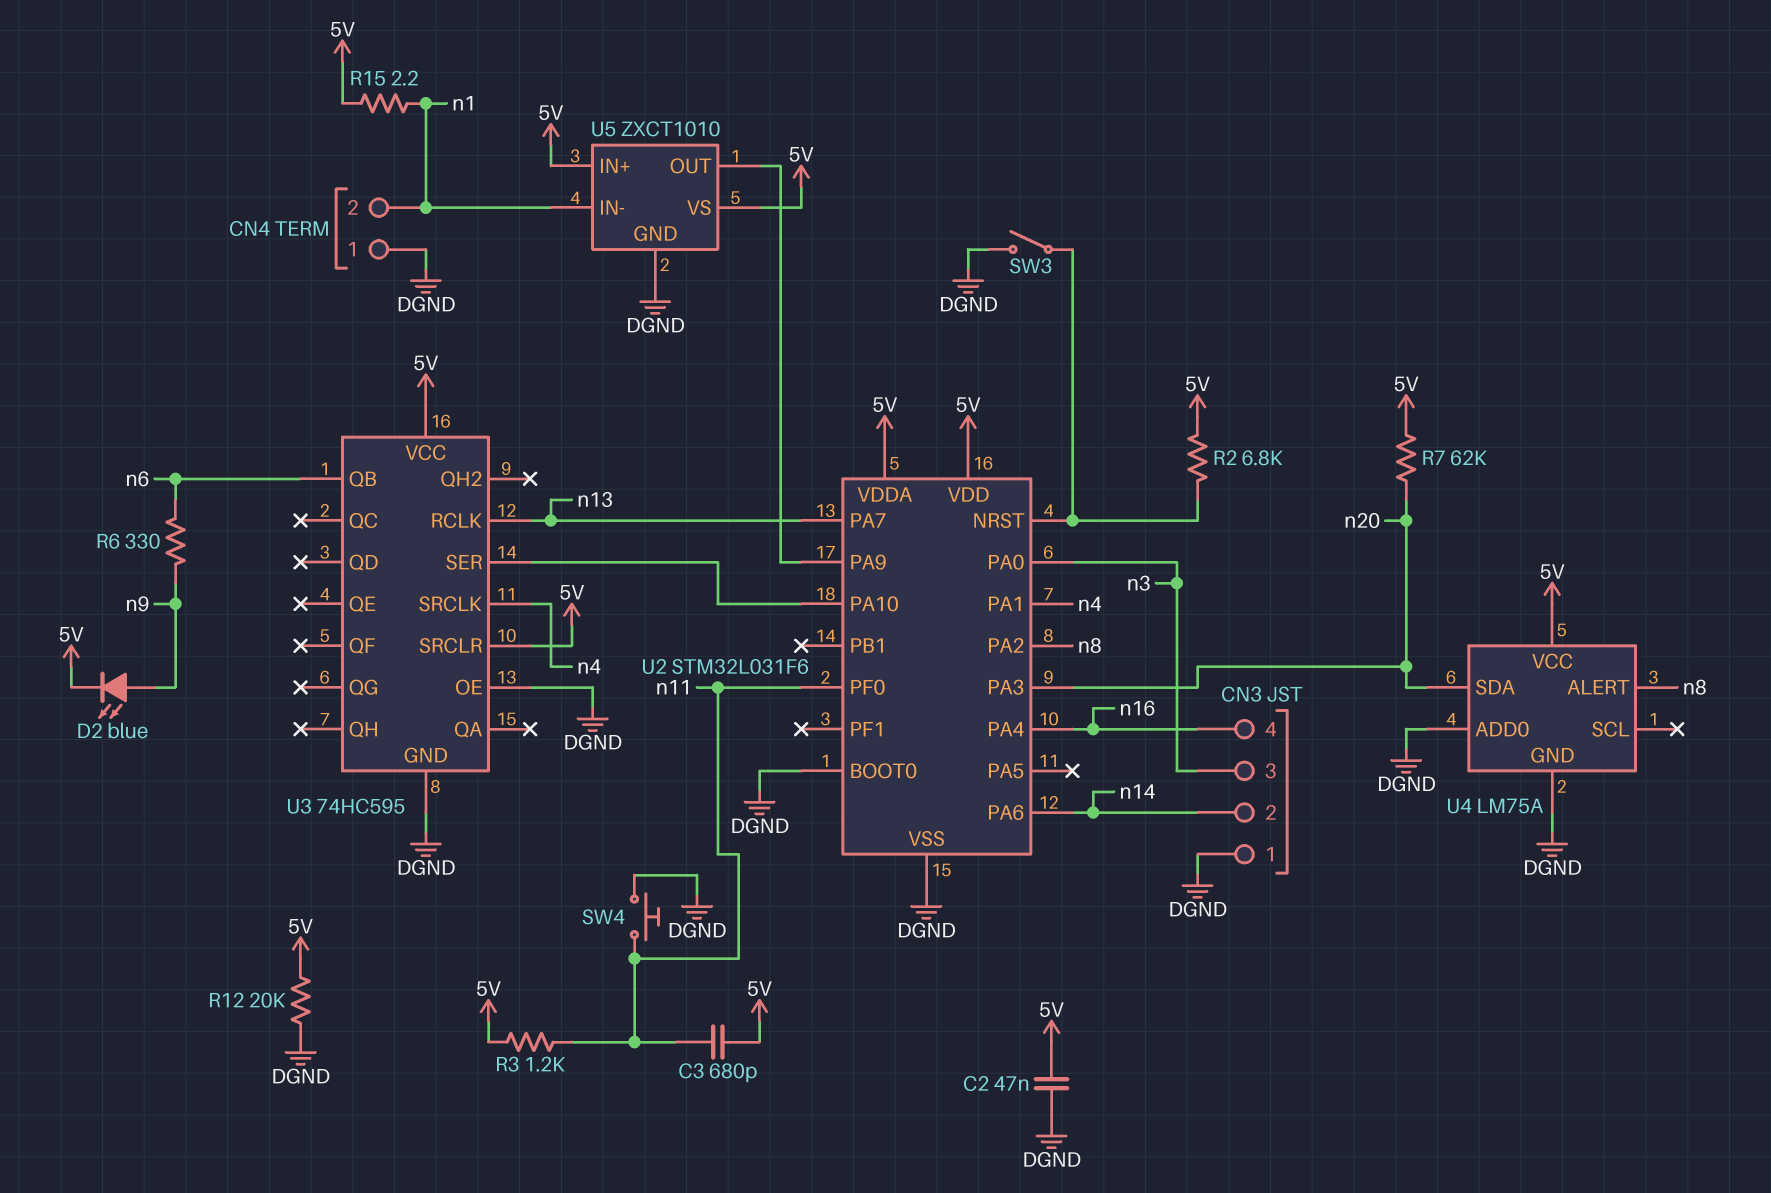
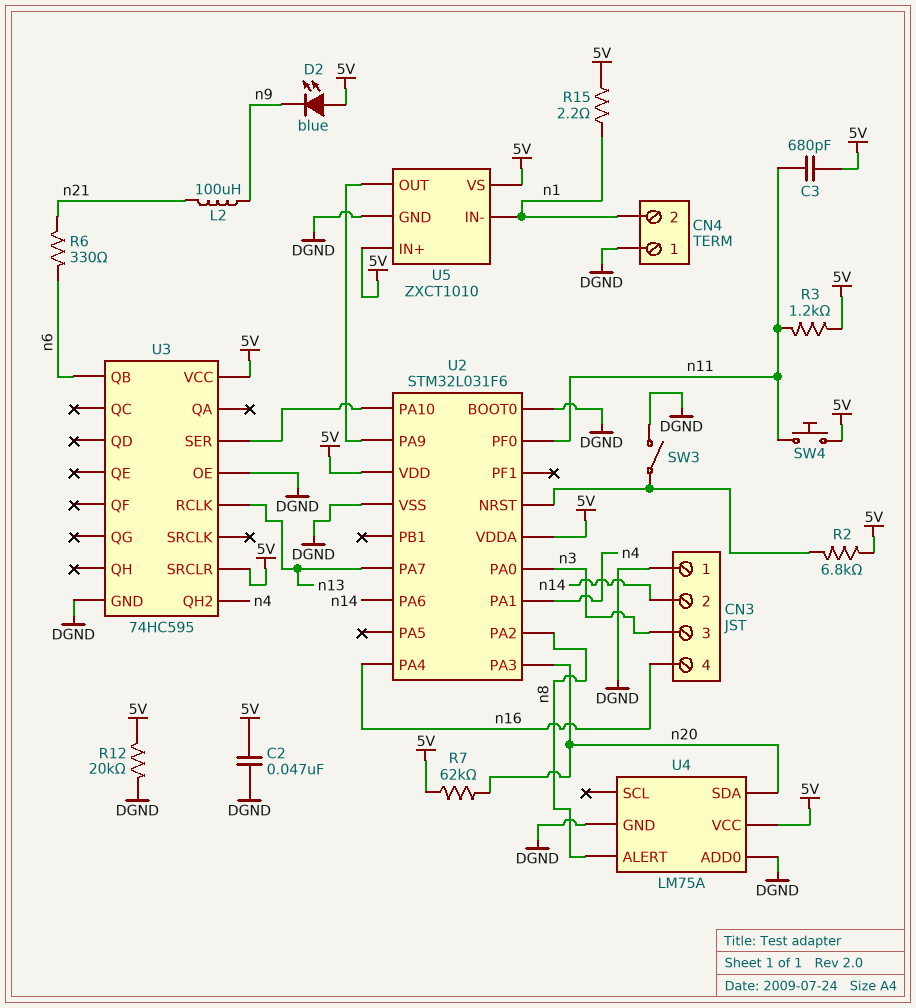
D2: LED blue (A n9, K 5V) -> LED blue (A 5V, K n9)
L2: none -> 100uH (n9, n21)
R6: 330 (n6, n9) -> 330 (n6, n21)
SW4: button (DGND, n11) -> button (5V, n11)
U3 pin QH2: none -> n4
U3 pin SRCLK: n4 -> none

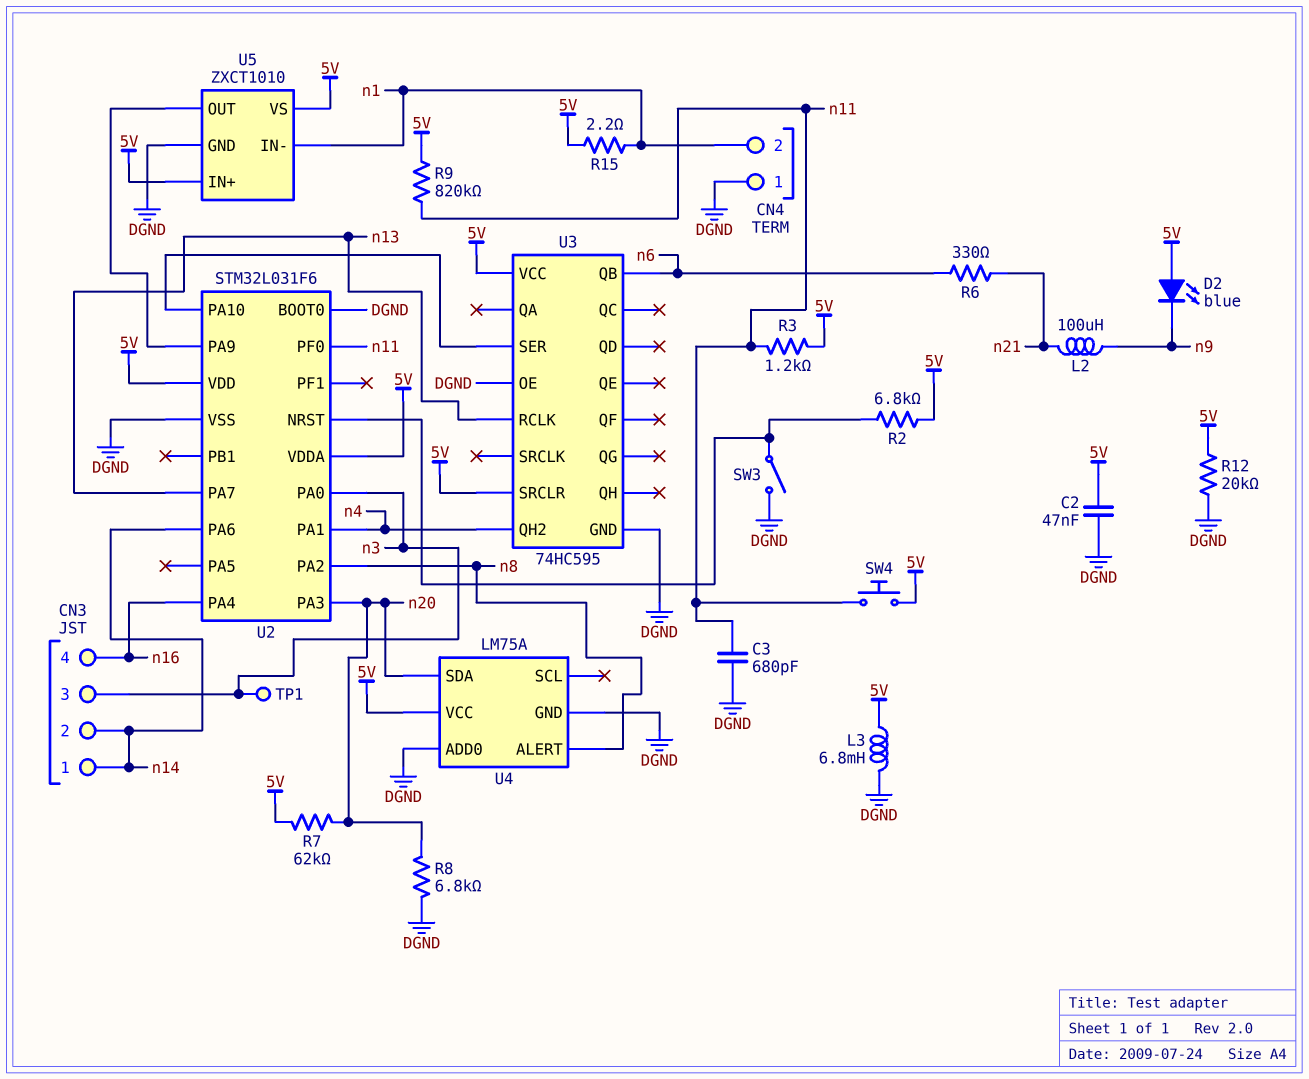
C3: 680pF (5V, n11) -> 680pF (DGND, n11)
CN3 pin 1: DGND -> n14
L3: none -> 6.8mH (5V, DGND)
R8: none -> 6.8k (DGND, n20)
R9: none -> 820k (5V, n11)
TP1: none -> test point (n3)

